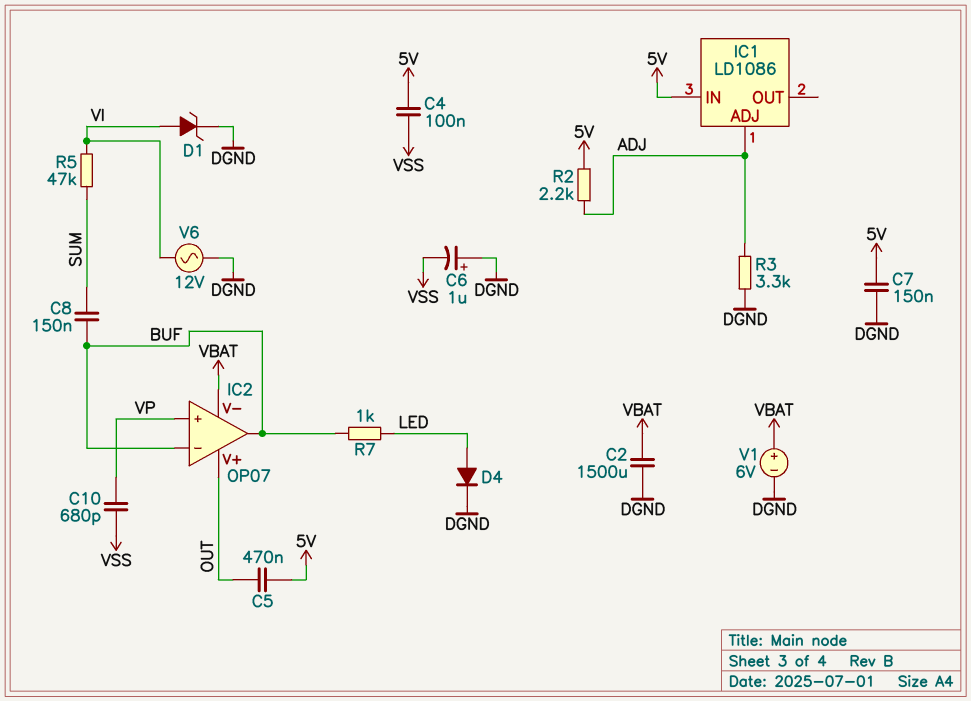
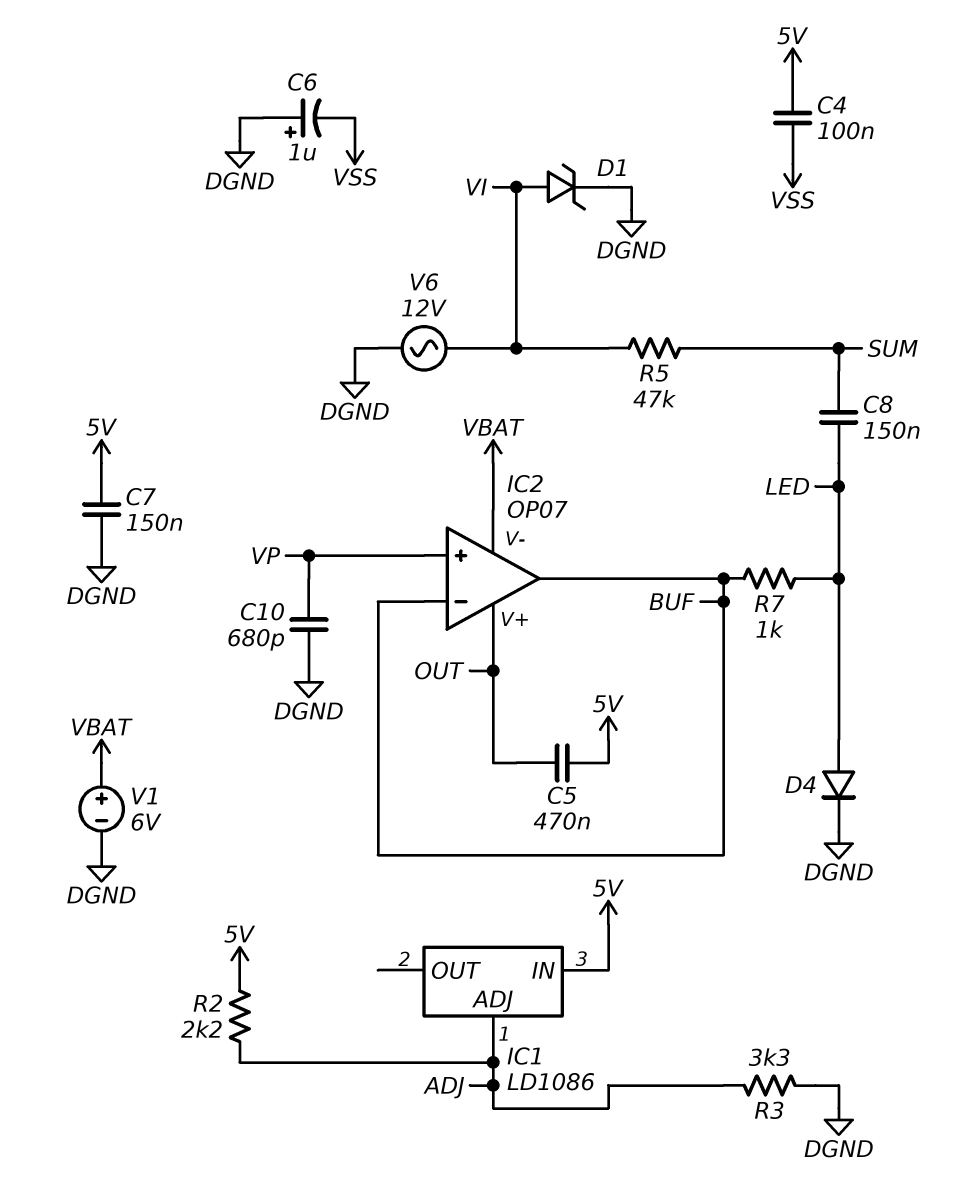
C2: 1500uF (DGND, VBAT) -> none
C8: 150nF (BUF, SUM) -> 150nF (LED, SUM)
C10: 680pF (VP, VSS) -> 680pF (DGND, VP)

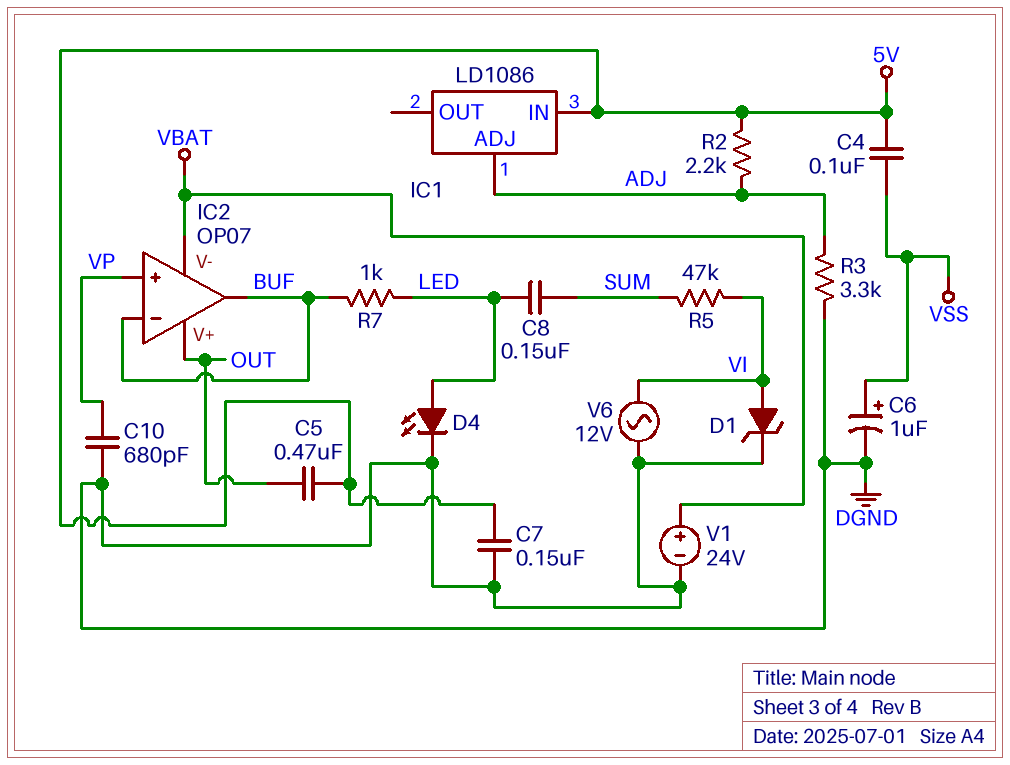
C6: 1uF (plus DGND, minus VSS) -> 1uF (plus VSS, minus DGND)
D4: diode (A LED, K DGND) -> LED (A LED, K DGND)
V1: 6V (plus VBAT, minus DGND) -> 24V (plus VBAT, minus DGND)

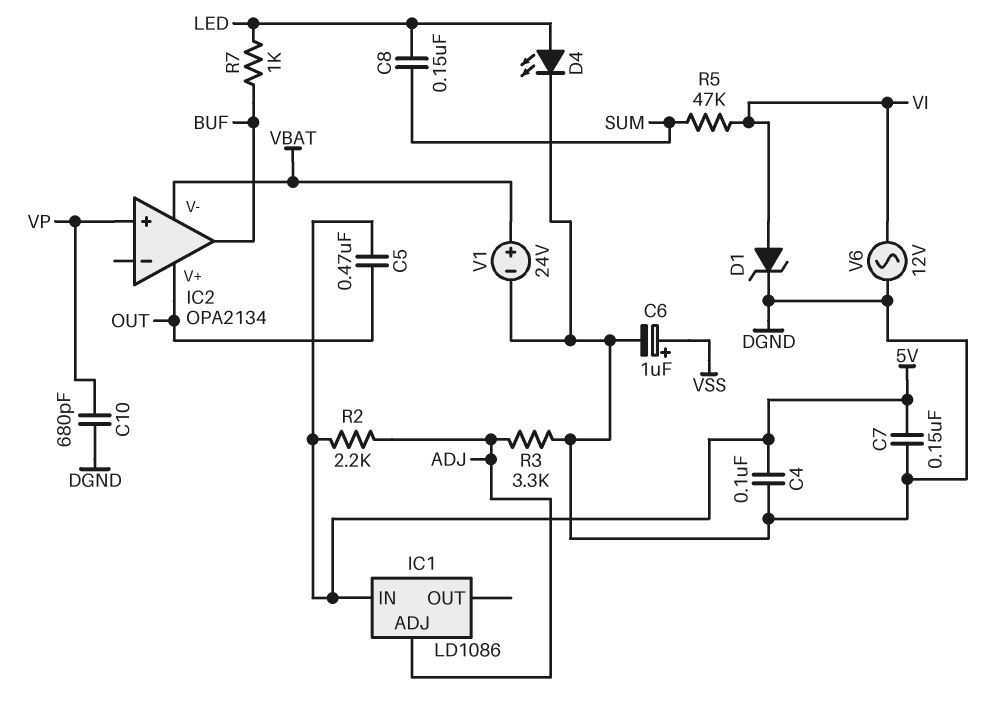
C4: 100nF (5V, VSS) -> 100nF (5V, DGND)
IC2: OP07 -> OPA2134
IC2 pin in-: BUF -> none

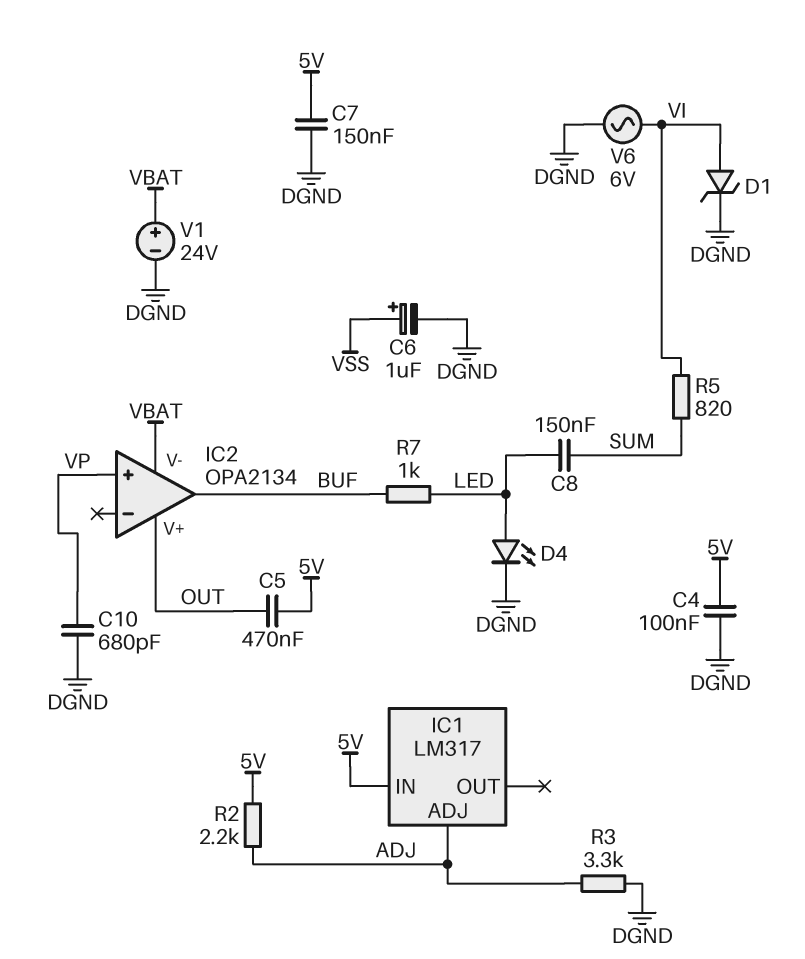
IC1: LD1086 -> LM317
R5: 47k (SUM, VI) -> 820 (SUM, VI)
V6: AC 12V (DGND, VI) -> AC 6V (DGND, VI)

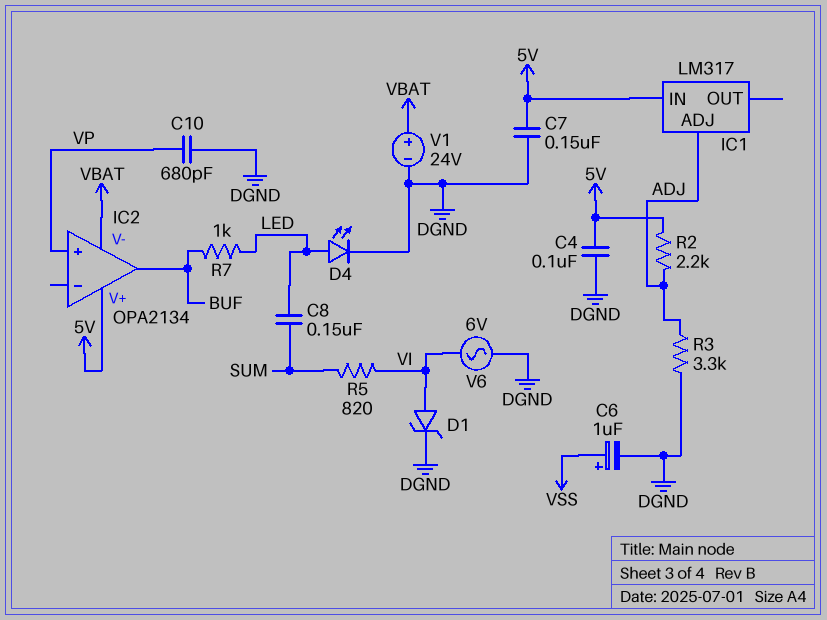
C5: 470nF (5V, OUT) -> none
IC2 pin V+: OUT -> 5V

